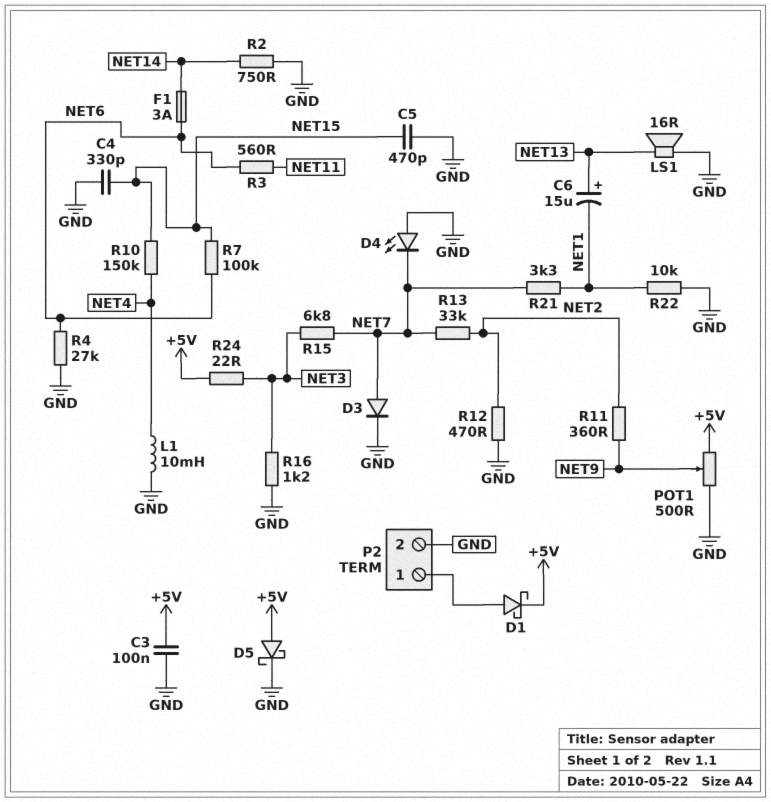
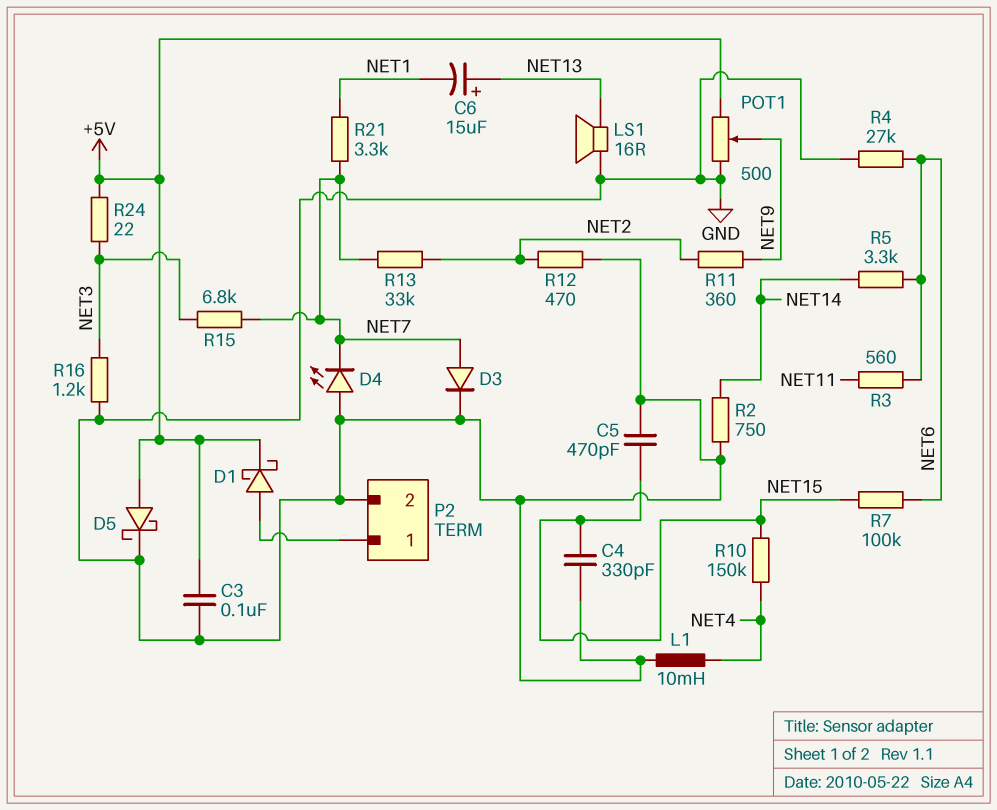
F1: 3A (NET6, NET14) -> none
R5: none -> 3.3k (NET6, NET14)
R22: 10k (GND, NET1) -> none

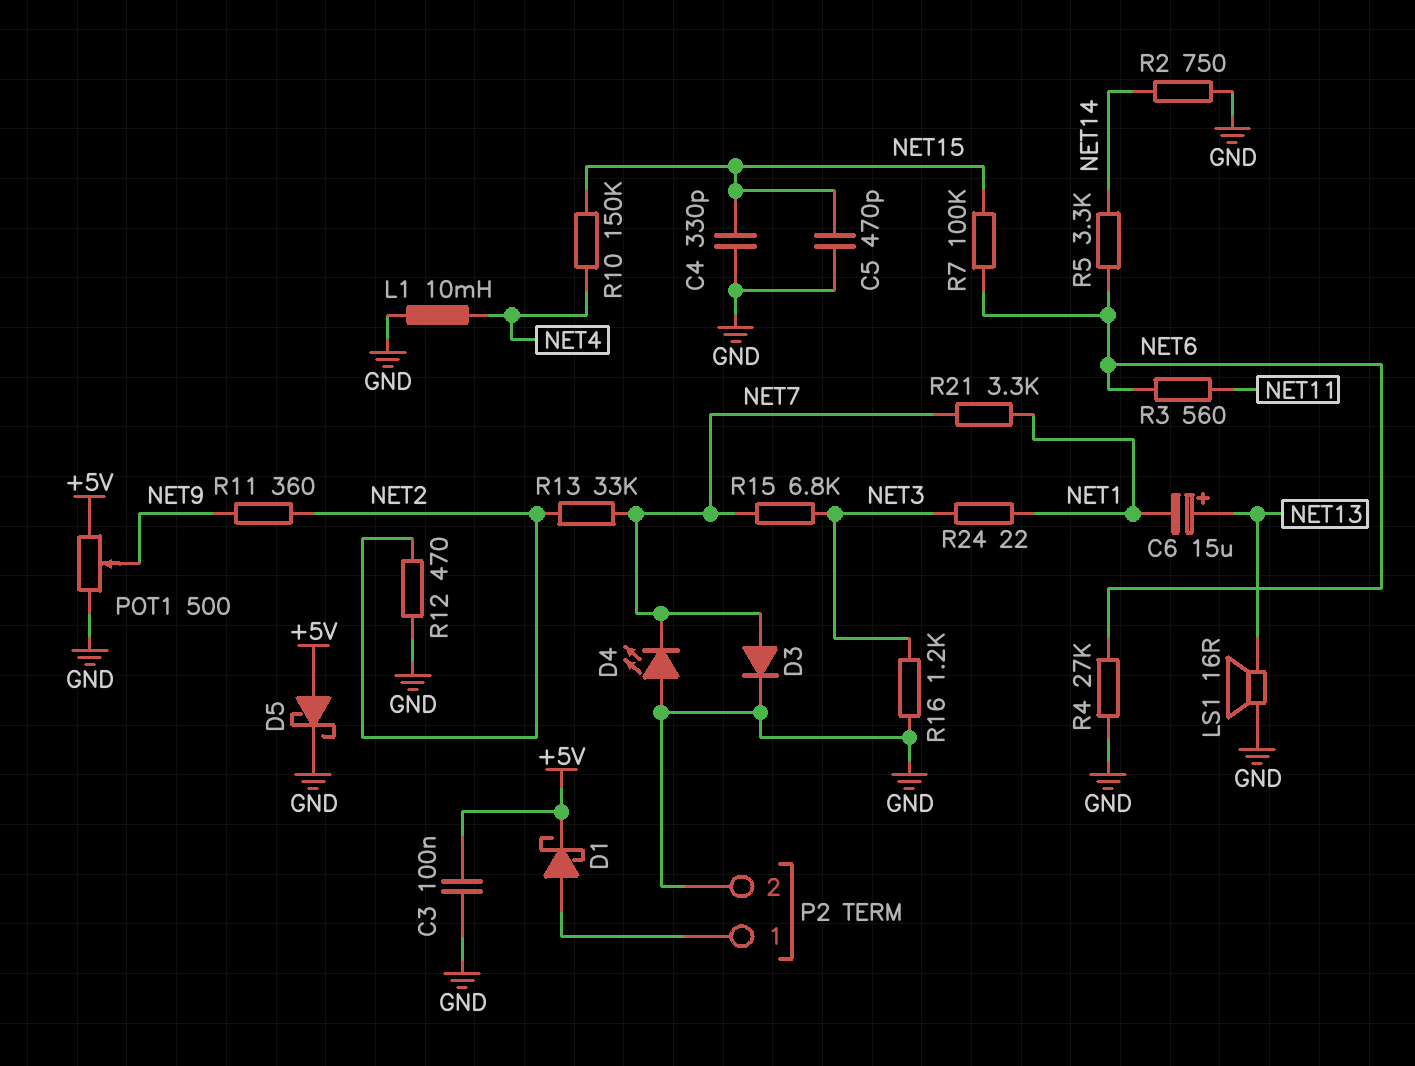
R24: 22 (+5V, NET3) -> 22 (NET1, NET3)

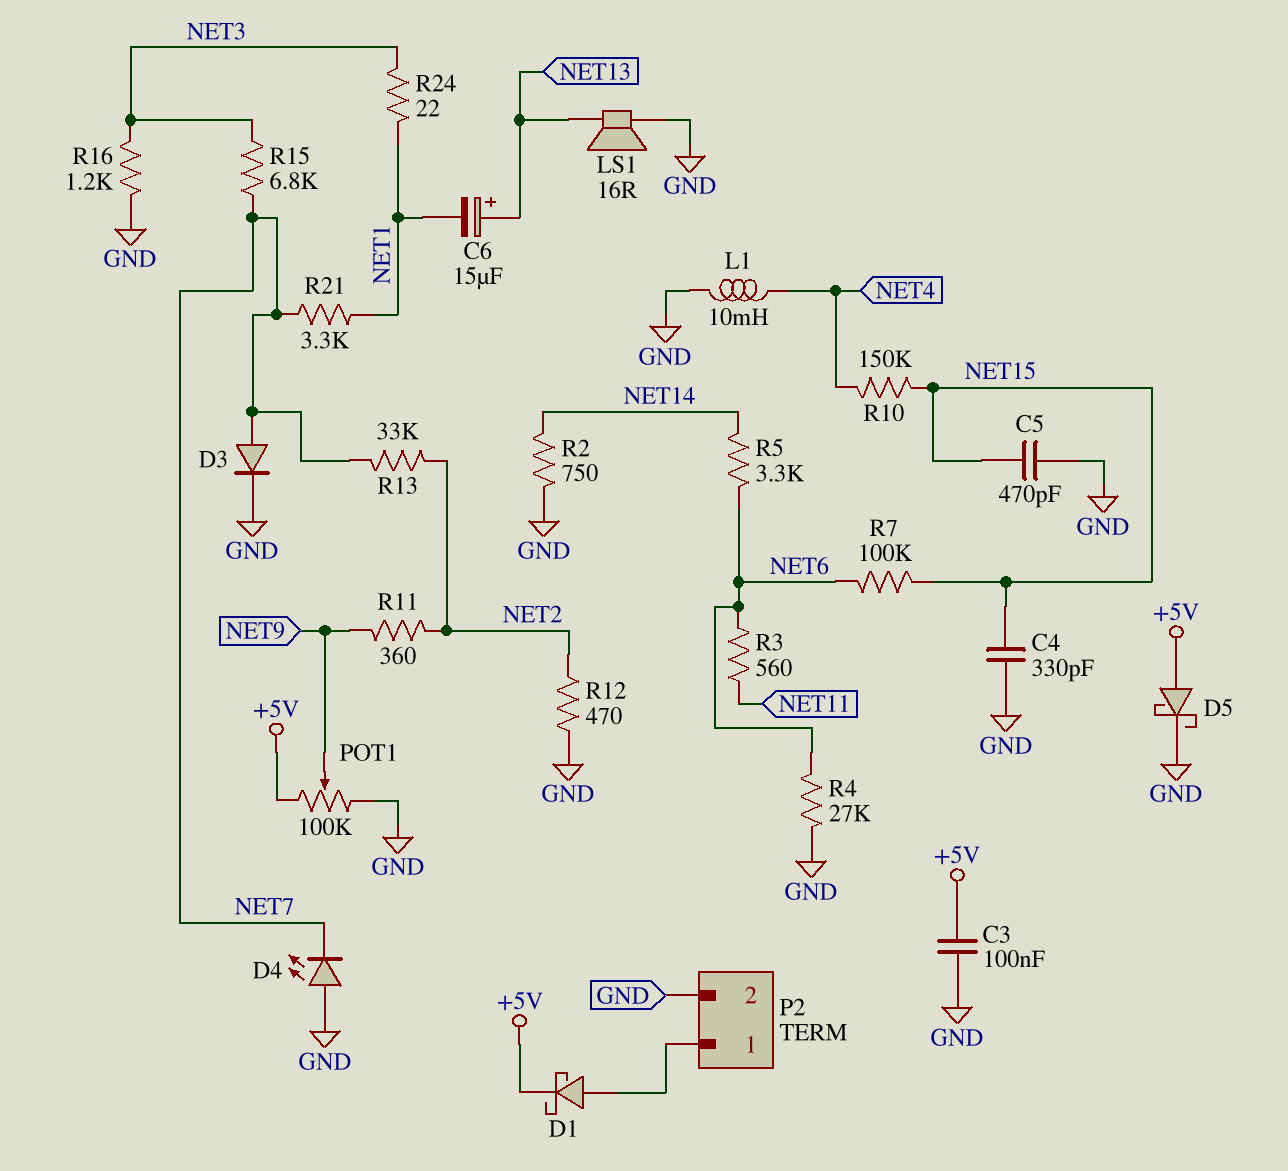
POT1: 500 (+5V, GND, wiper NET9) -> 100k (+5V, GND, wiper NET9)

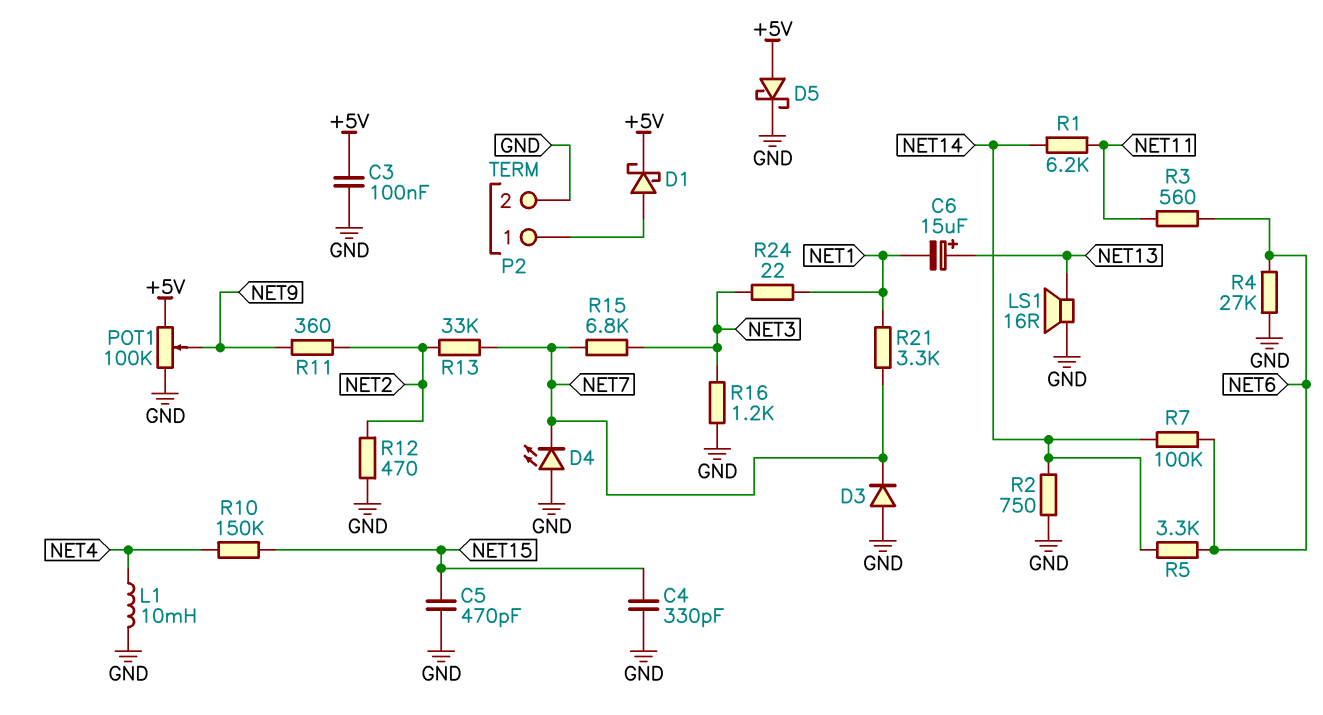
D3: diode (A NET7, K GND) -> diode (A GND, K NET7)
R1: none -> 6.2k (NET11, NET14)
R7: 100k (NET6, NET15) -> 100k (NET6, NET14)

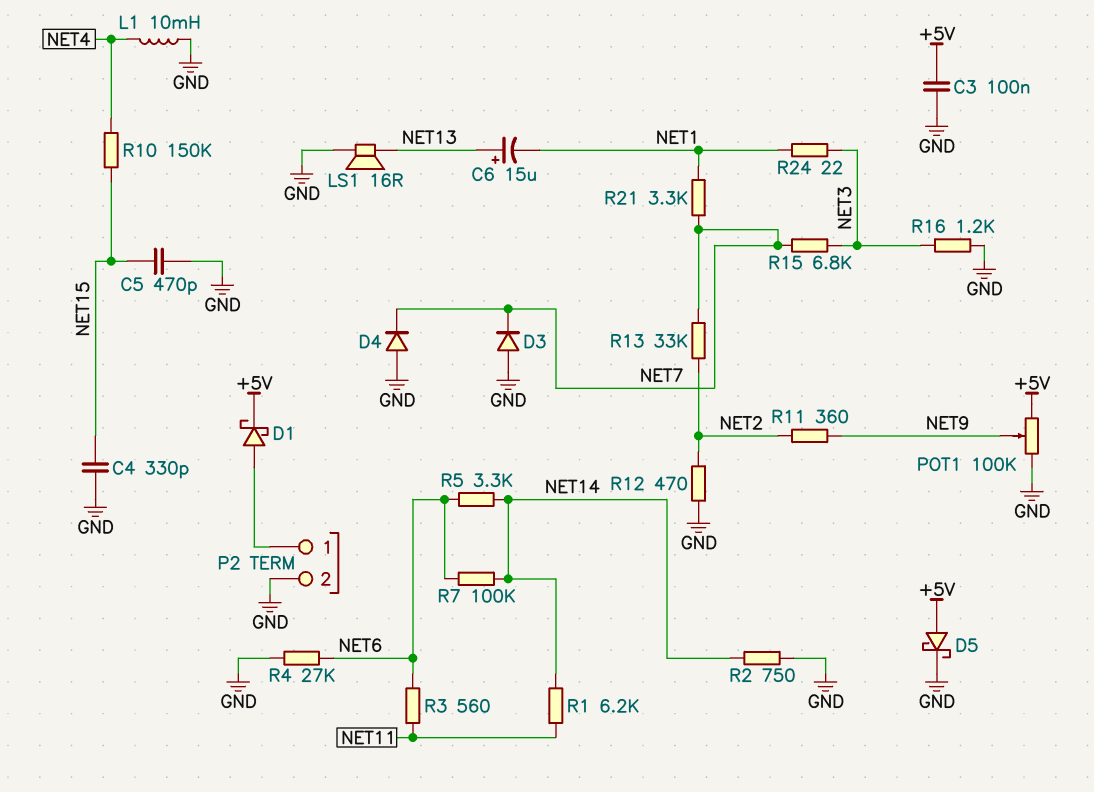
D4: LED (A GND, K NET7) -> diode (A GND, K NET7)

